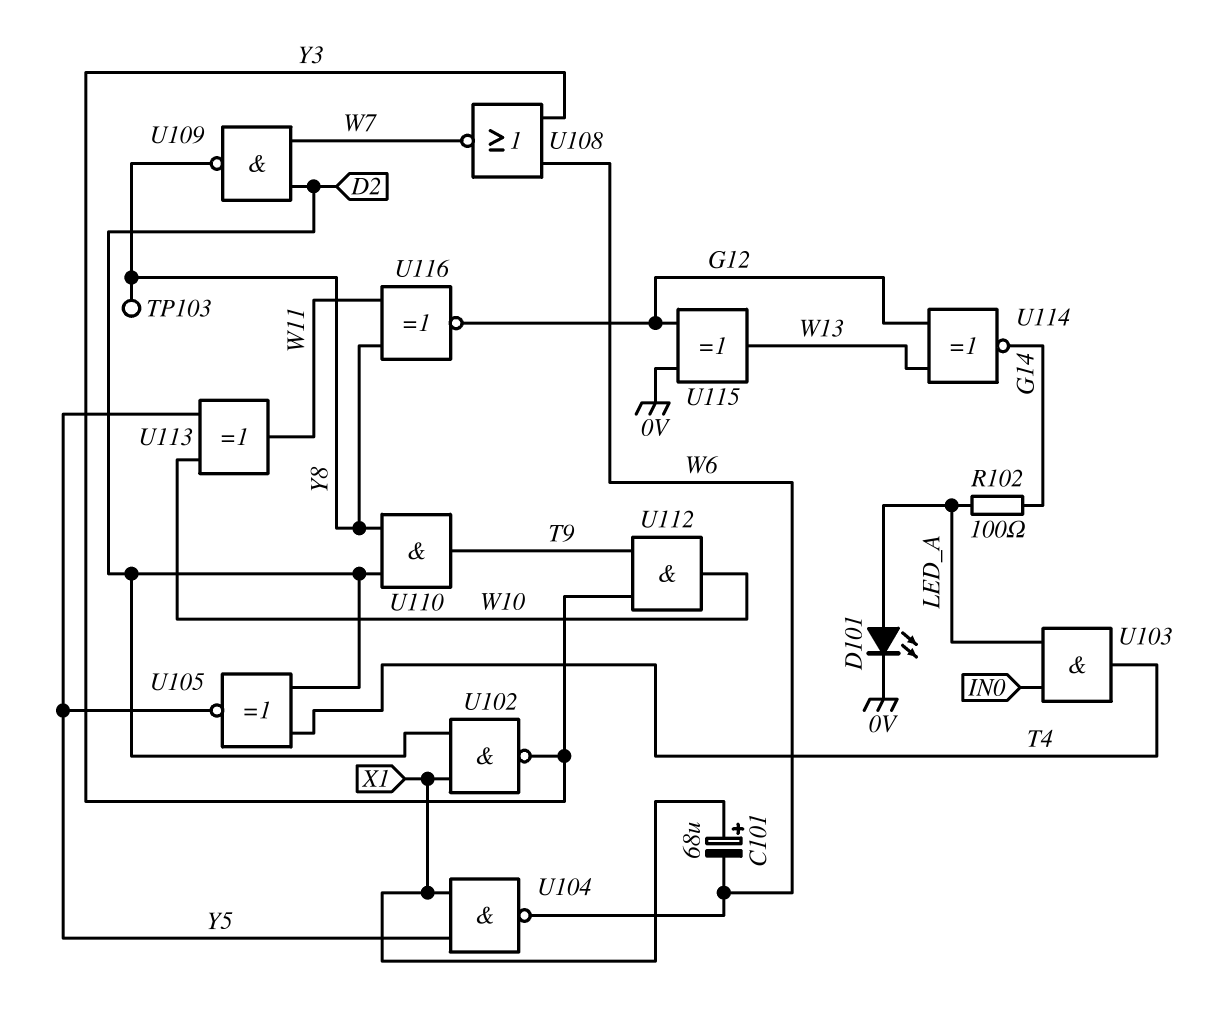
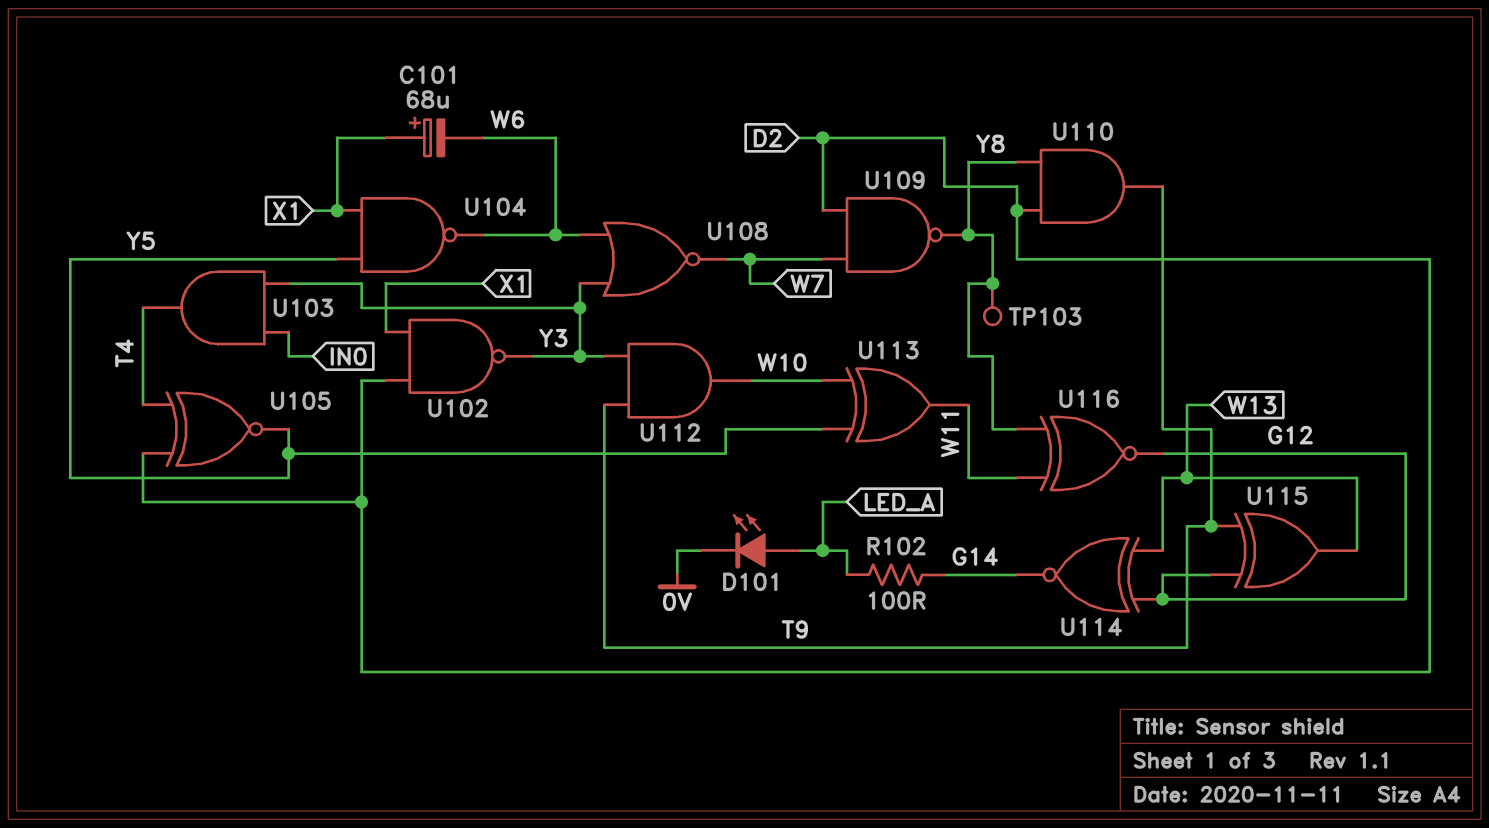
U103: AND (in IN0, in LED_A, out T4) -> AND (in IN0, in Y3, out T4)
U115: XOR (in 0V, in G12, out W13) -> XOR (in G12, in T9, out W13)

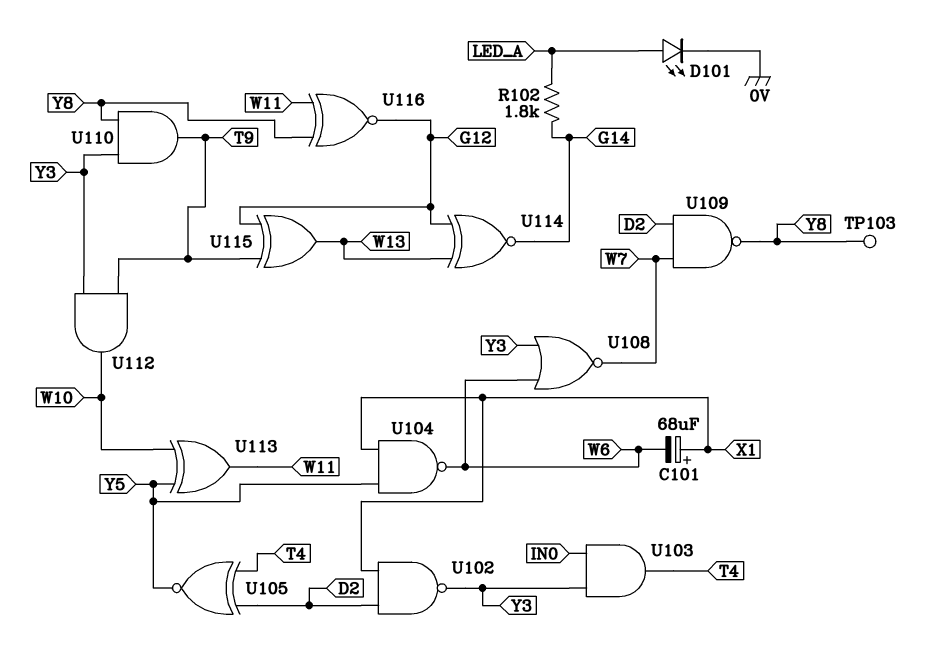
R102: 100 (G14, LED_A) -> 1.8k (G14, LED_A)
U110: AND (in D2, in Y8, out T9) -> AND (in Y3, in Y8, out T9)

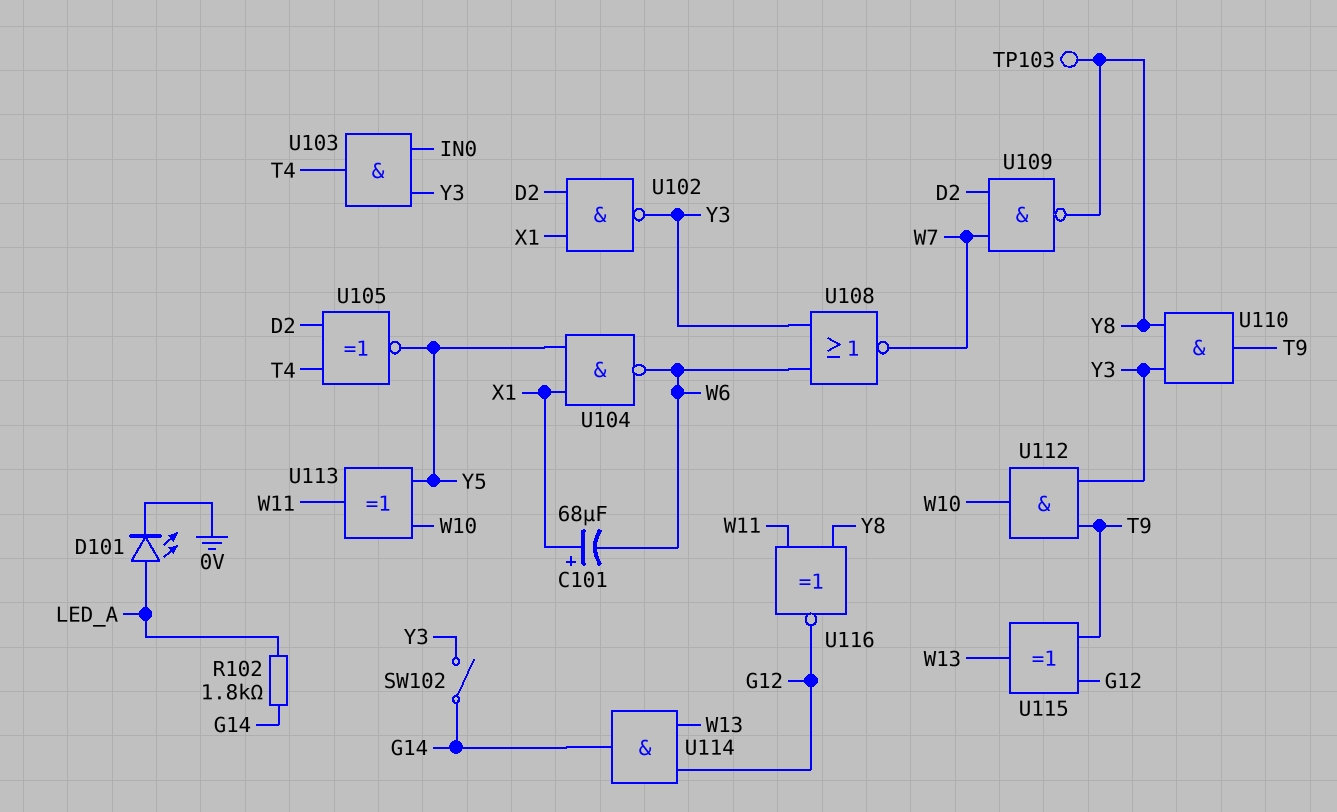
SW102: none -> switch (G14, Y3)
U114: XNOR (in G12, in W13, out G14) -> AND (in G12, in W13, out G14)

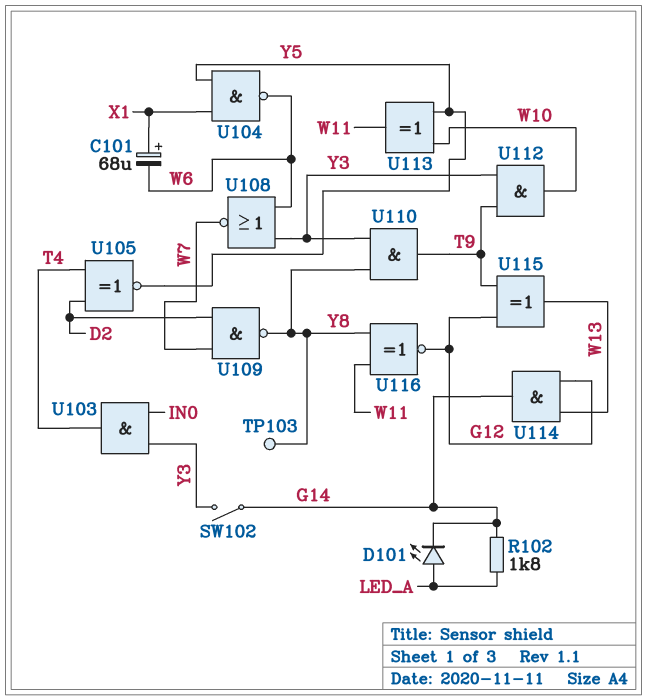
D101: LED (A LED_A, K 0V) -> LED (A LED_A, K G14)
U102: NAND (in D2, in X1, out Y3) -> none

